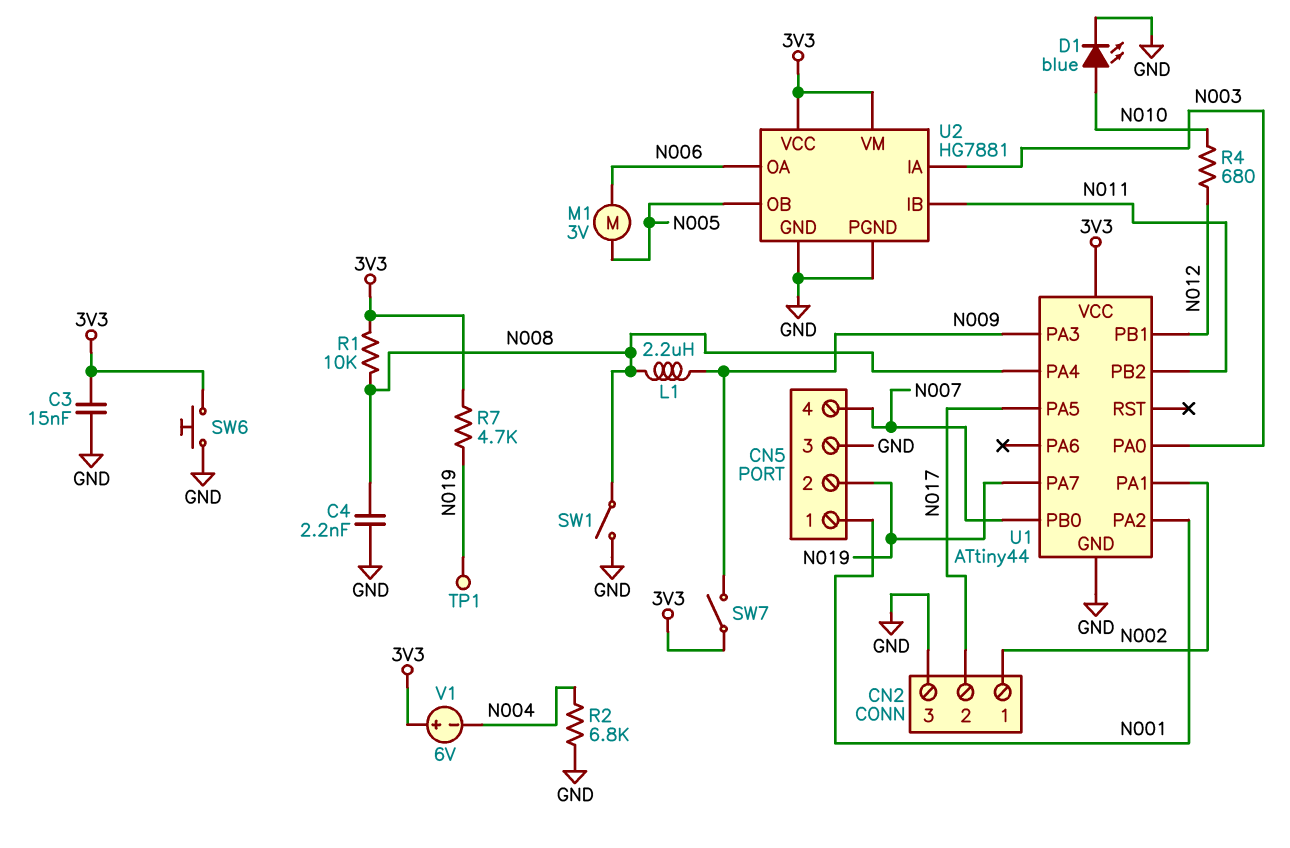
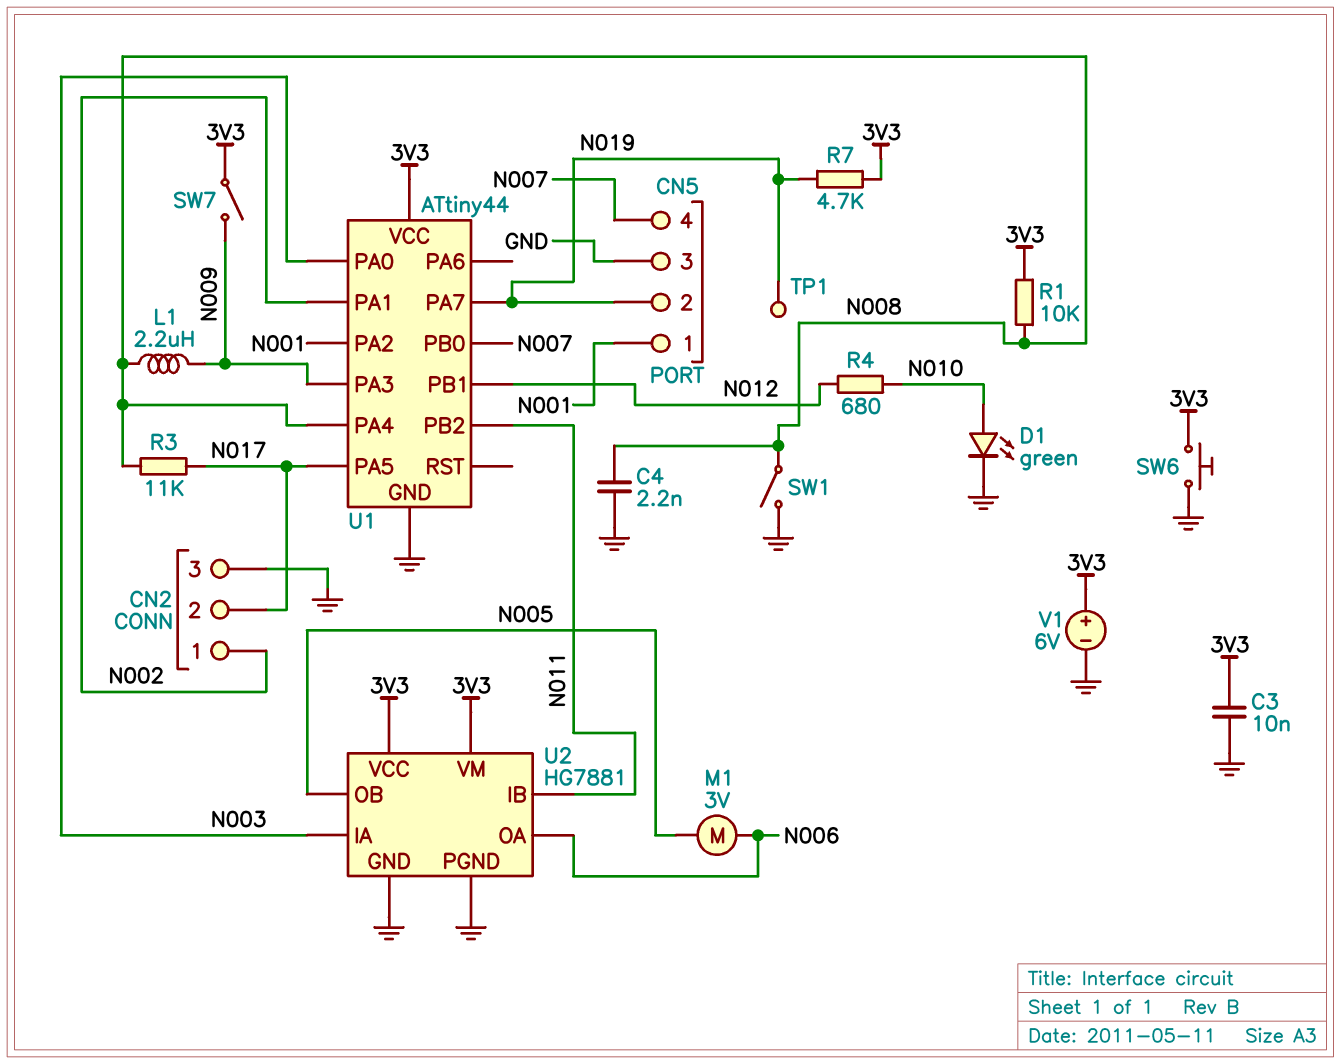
C3: 15nF (3V3, GND) -> 10nF (3V3, GND)
D1: LED blue (A N010, K GND) -> LED green (A N010, K GND)
R2: 6.8k (GND, N004) -> none
R3: none -> 11k (N008, N017)
V1: 6V (plus 3V3, minus N004) -> 6V (plus 3V3, minus GND)

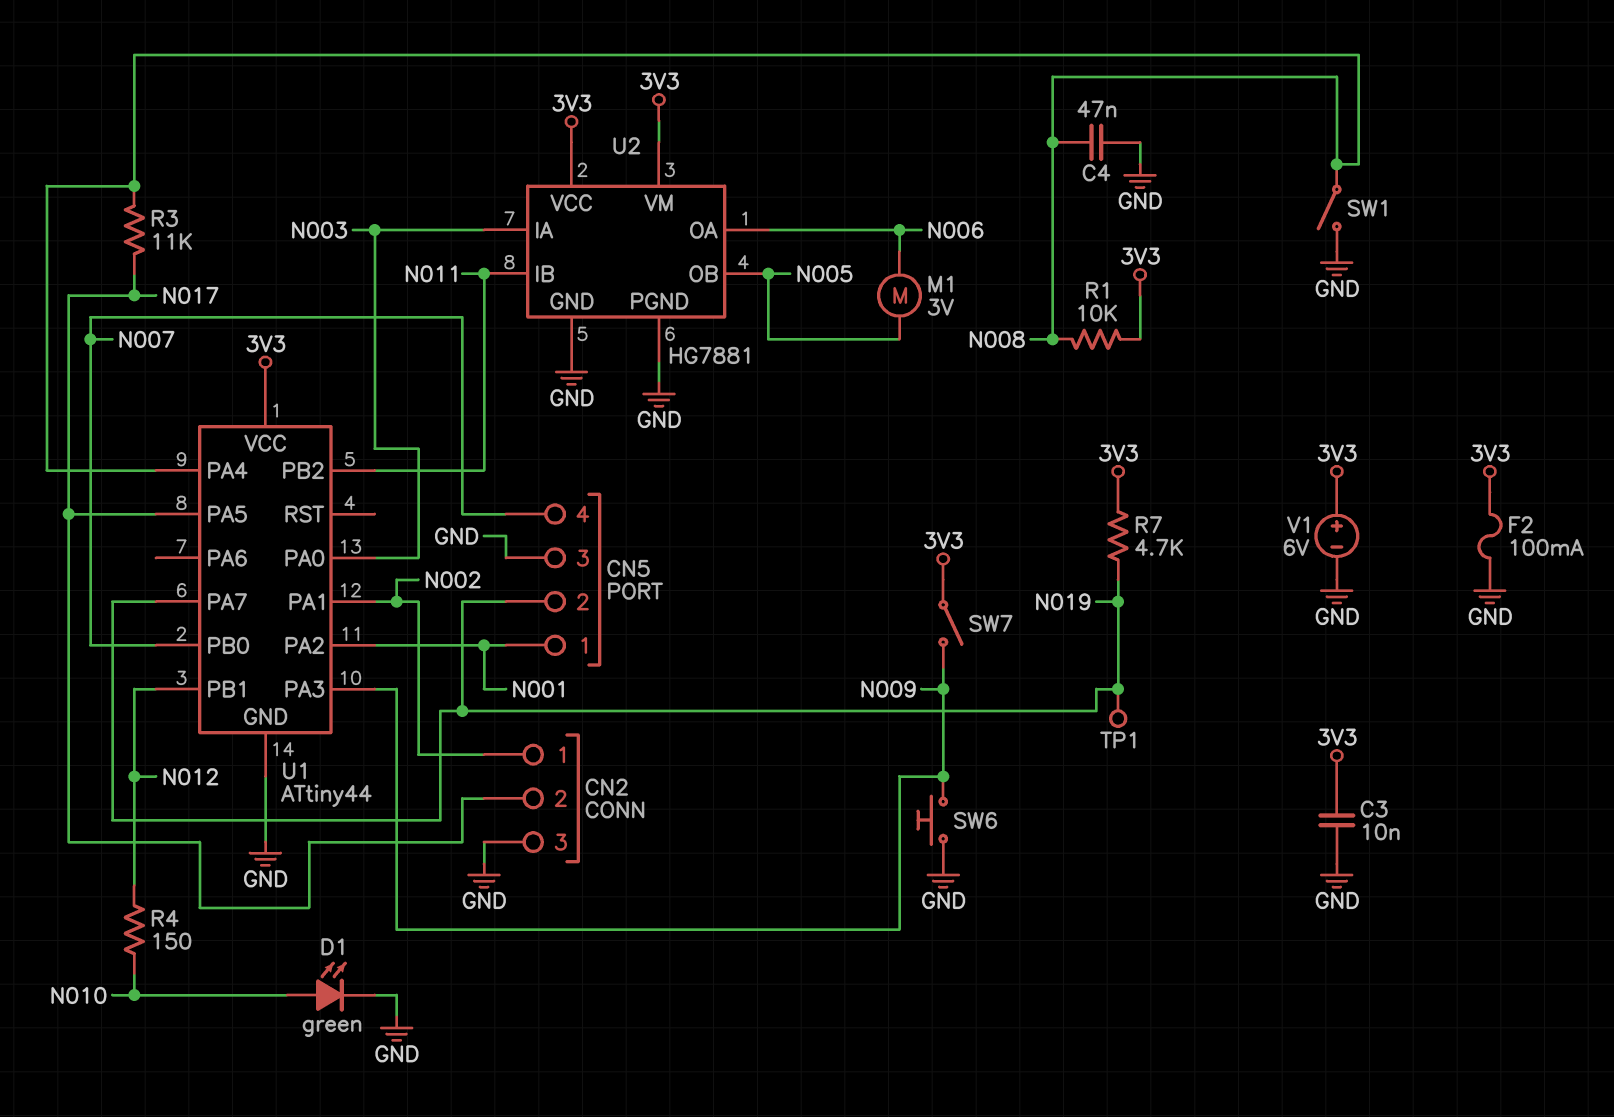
C4: 2.2nF (GND, N008) -> 47nF (GND, N008)
F2: none -> 100mA (3V3, GND)
L1: 2.2uH (N008, N009) -> none
R4: 680 (N010, N012) -> 150 (N010, N012)
SW6: button (3V3, GND) -> button (GND, N009)

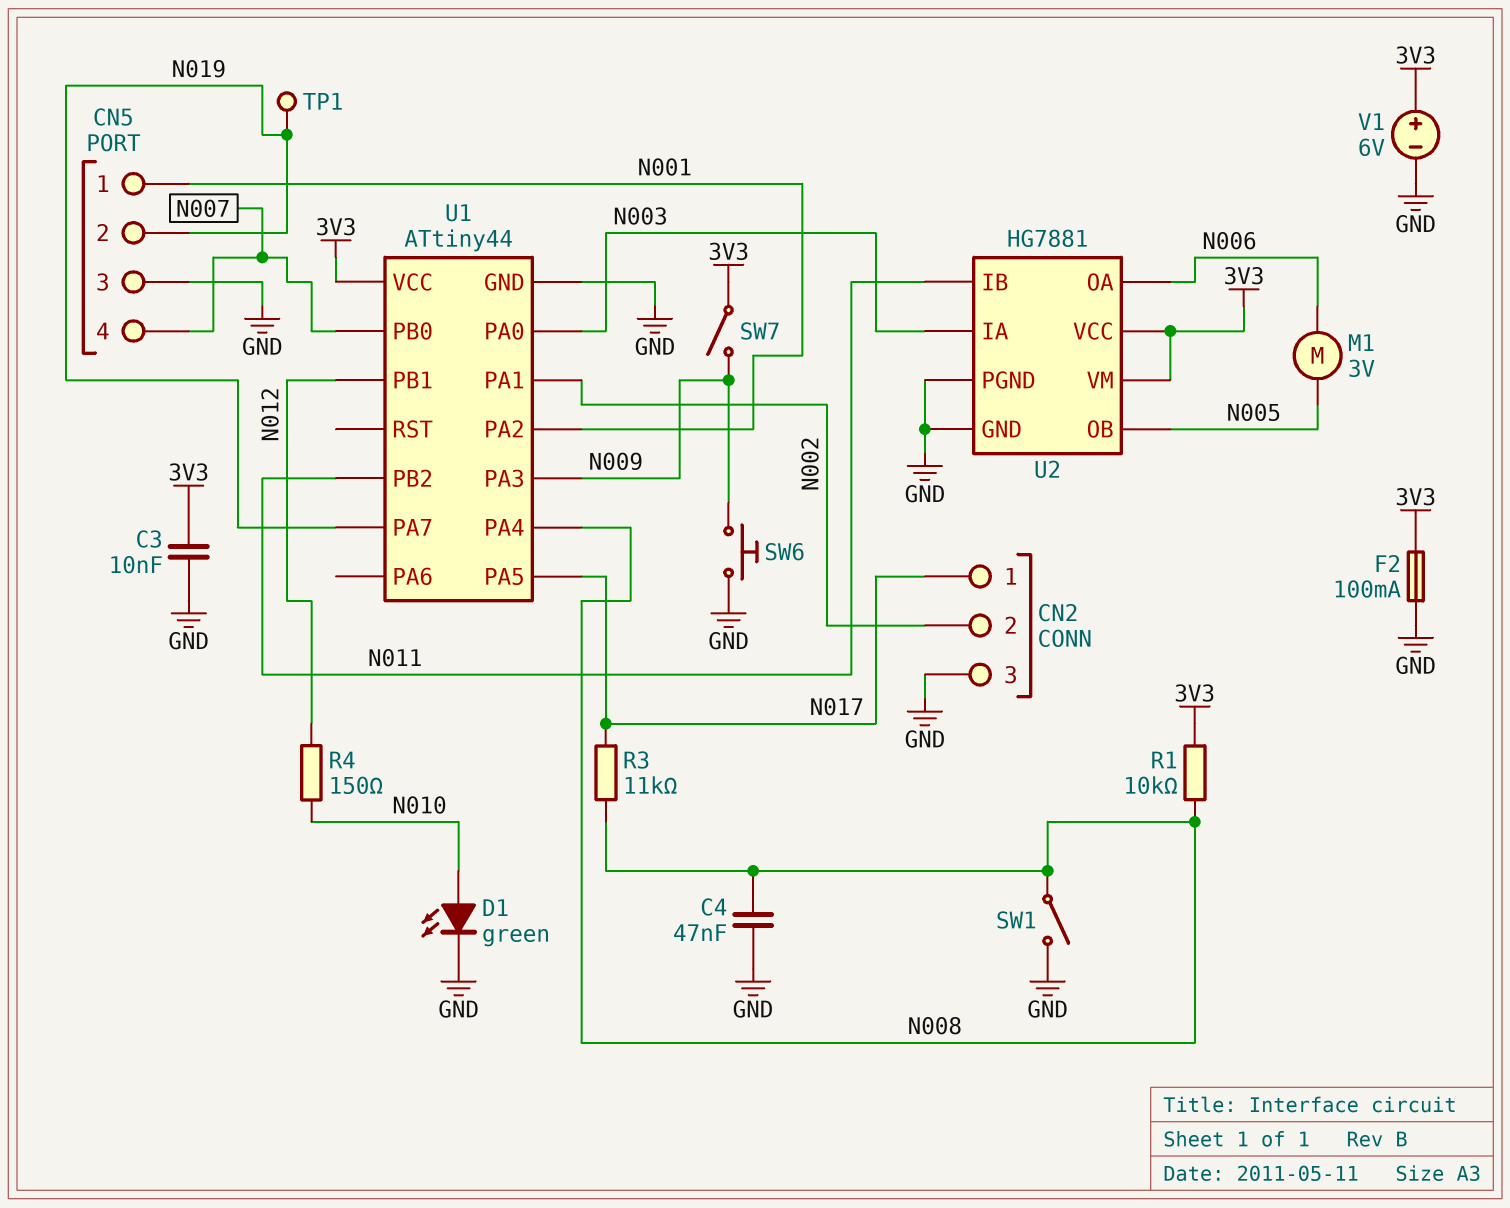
CN2 pin 1: N002 -> N017
CN2 pin 2: N017 -> N002
R7: 4.7k (3V3, N019) -> none

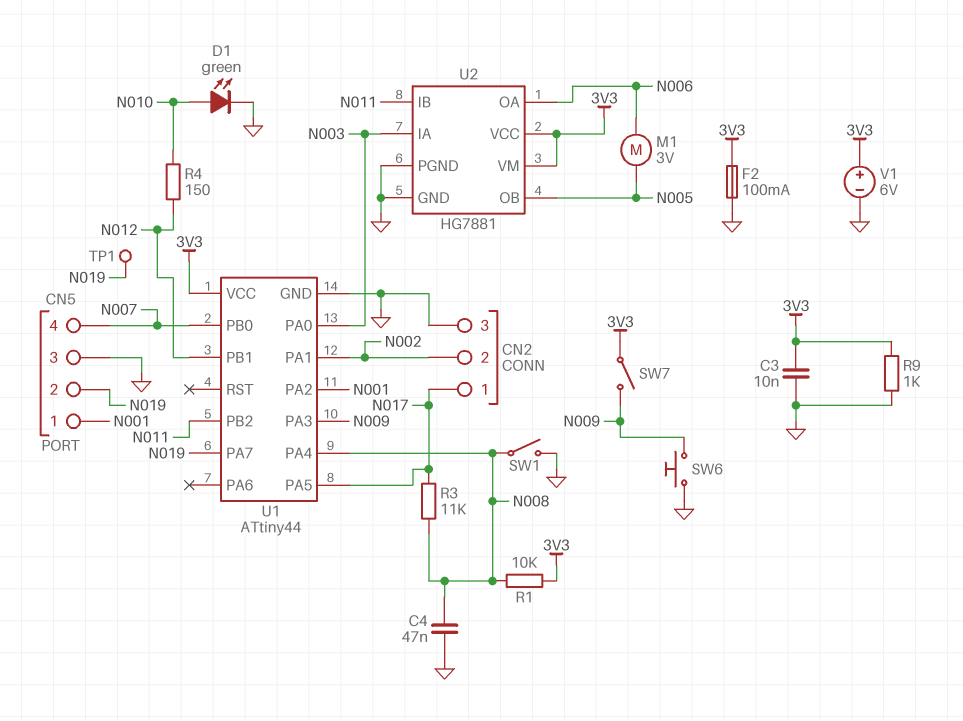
R9: none -> 1k (3V3, GND)

